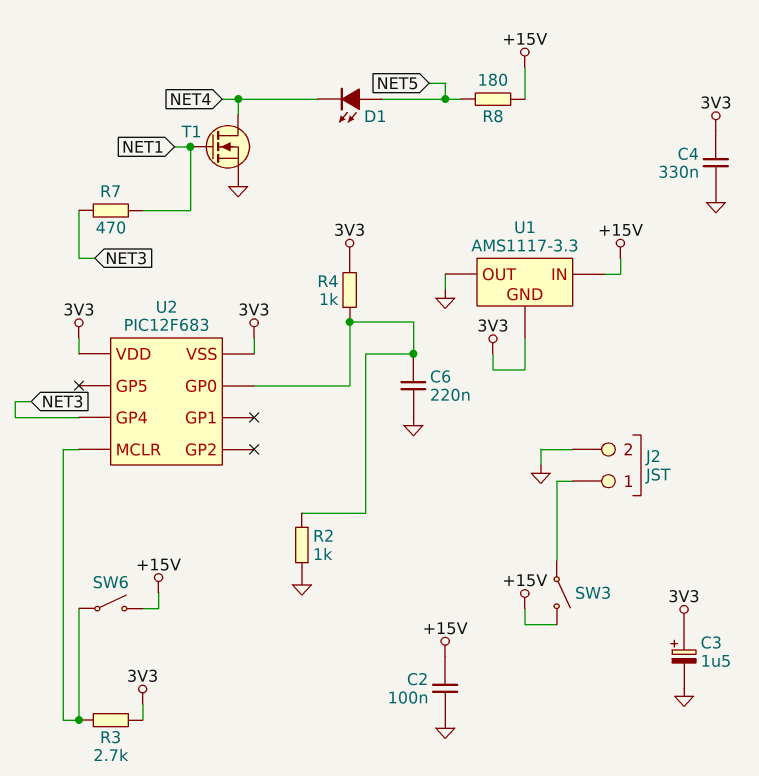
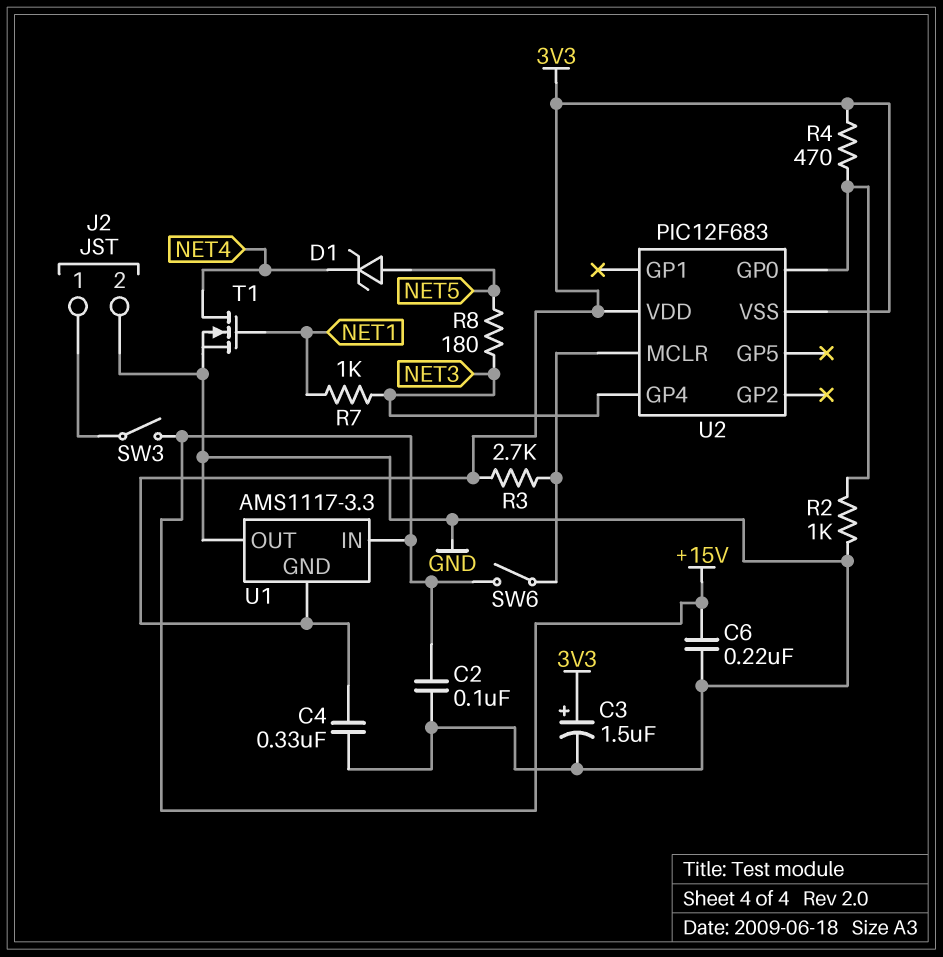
C6: 220nF (GND, U2/GP0) -> 220nF (+15V, GND)
D1: LED (A NET5, K NET4) -> zener (A NET5, K NET4)
R4: 1k (3V3, U2/GP0) -> 470 (3V3, U2/GP0)
R7: 470 (NET1, NET3) -> 1k (NET1, NET3)
R8: 180 (+15V, NET5) -> 180 (NET3, NET5)

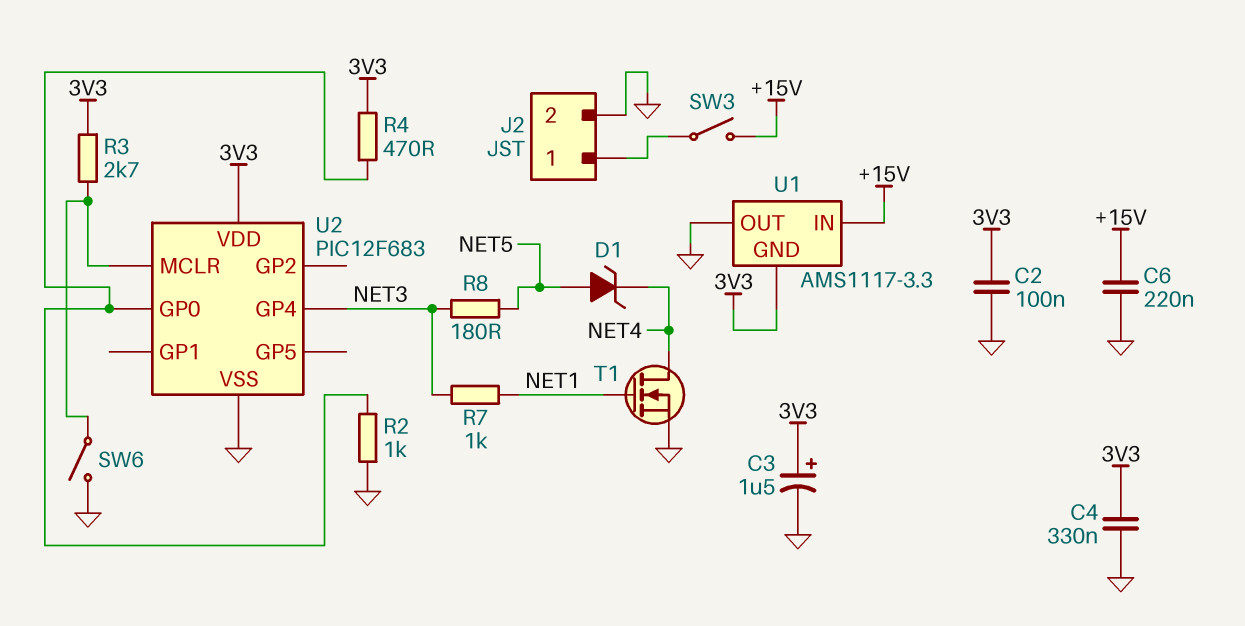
C2: 100nF (+15V, GND) -> 100nF (3V3, GND)
SW6: switch (+15V, U2/MCLR) -> switch (GND, U2/MCLR)
U2 pin VSS: 3V3 -> GND

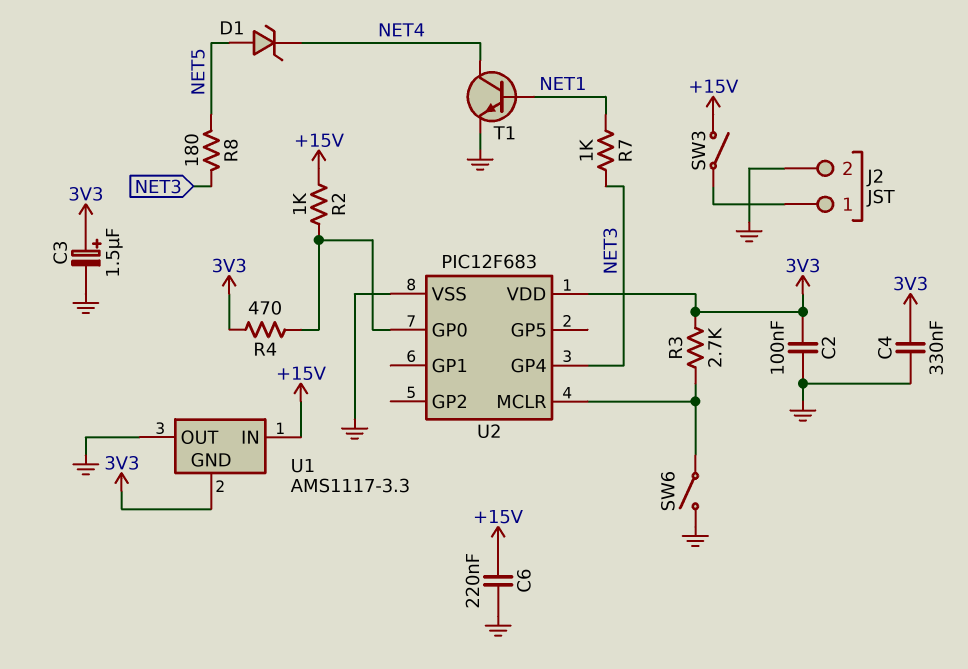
R2: 1k (GND, U2/GP0) -> 1k (+15V, U2/GP0)
T1: NMOS (G NET1, D NET4, S GND) -> NPN (B NET1, C NET4, E GND)

